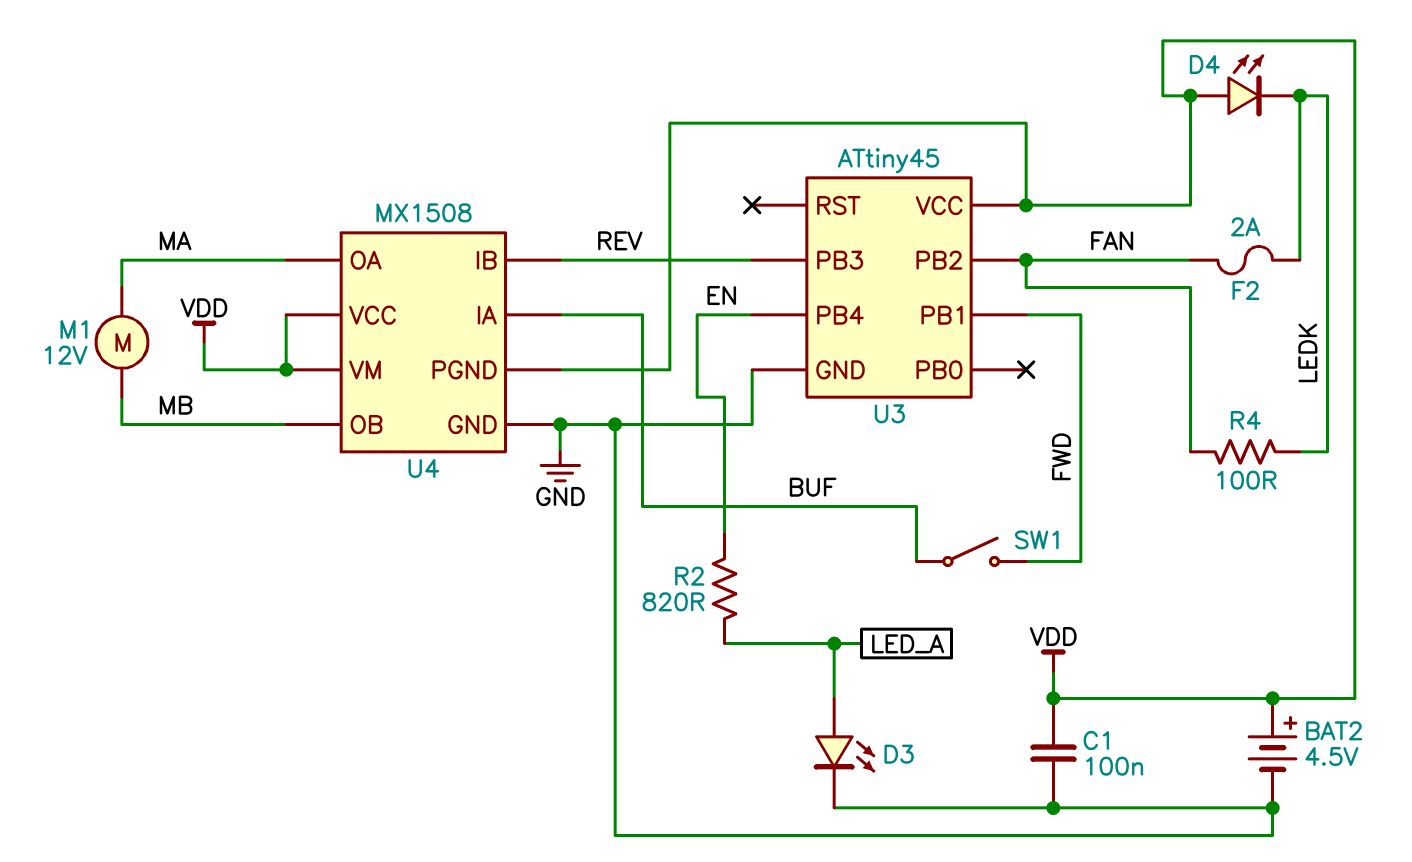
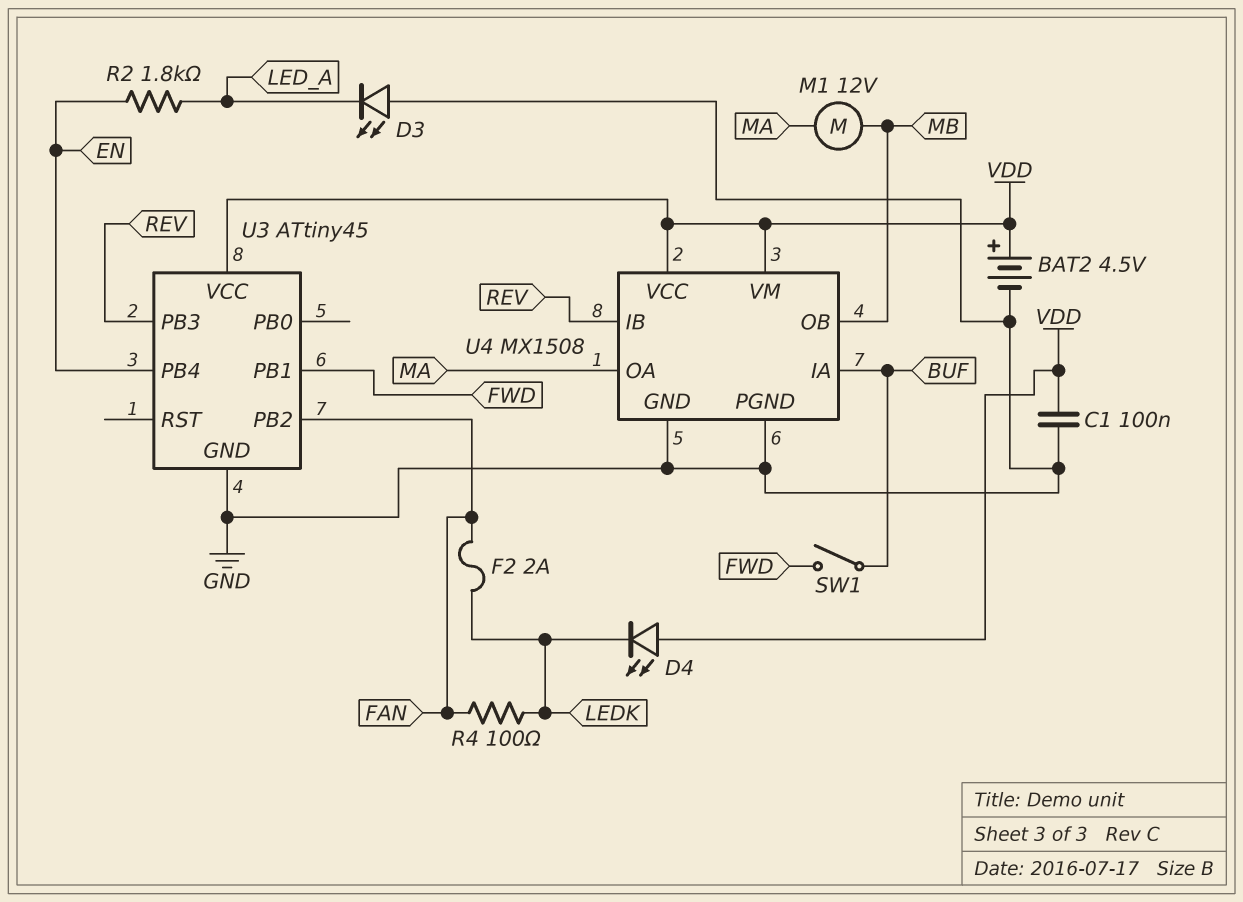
D3: LED (A LED_A, K GND) -> LED (A GND, K LED_A)
R2: 820 (EN, LED_A) -> 1.8k (EN, LED_A)
U4 pin PGND: VDD -> GND

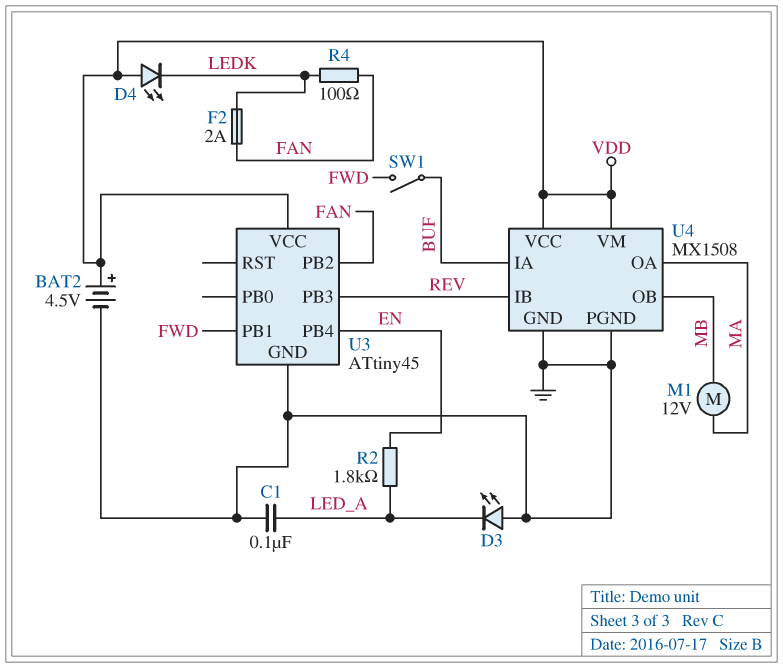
C1: 100nF (GND, VDD) -> 100nF (GND, LED_A)

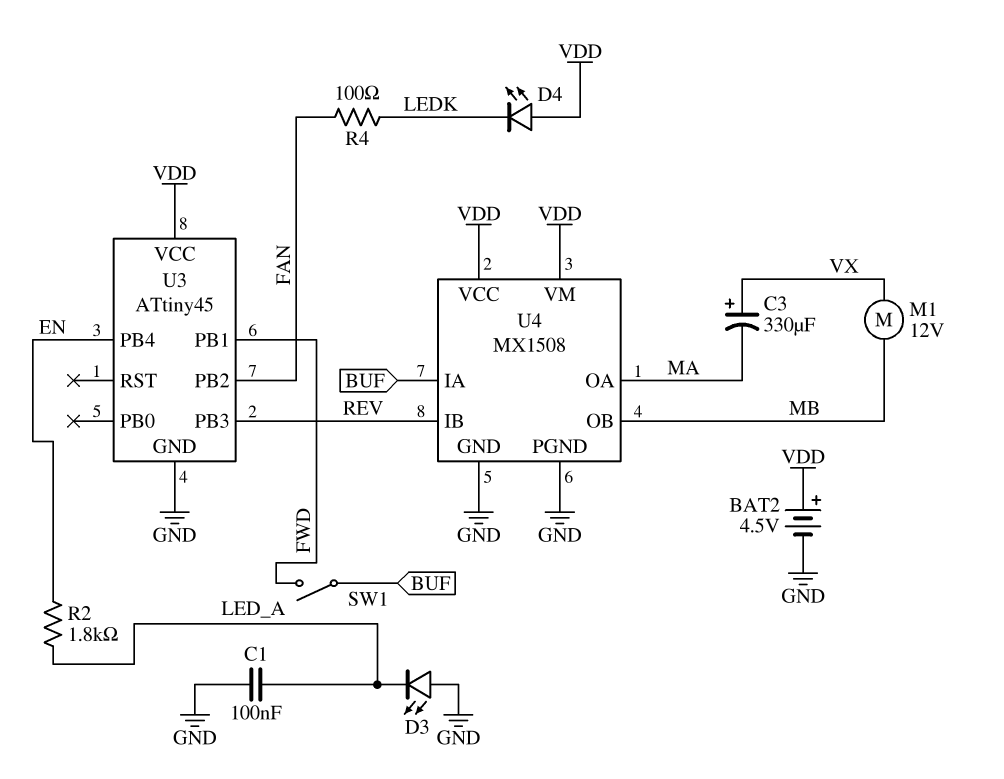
C3: none -> 330uF (plus VX, minus MA)
F2: 2A (FAN, LEDK) -> none
M1: motor 12V (MA, MB) -> motor 12V (MB, VX)

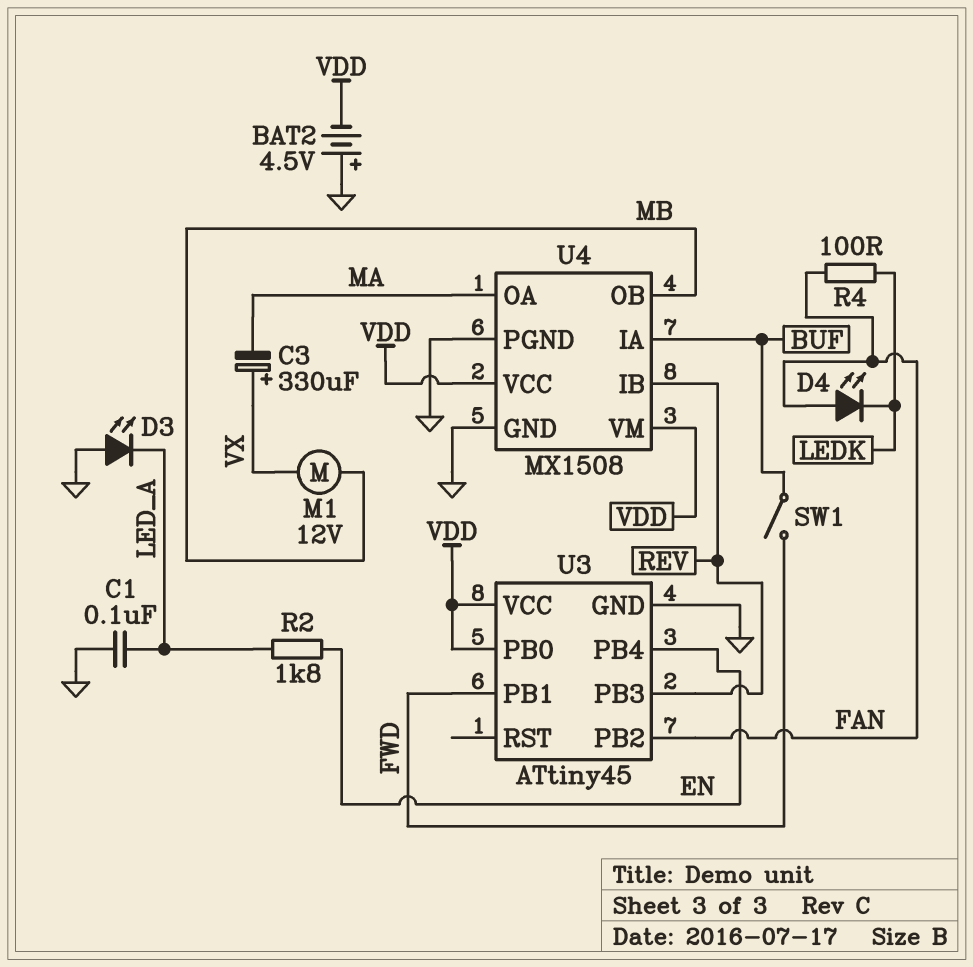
BAT2: 4.5V (plus VDD, minus GND) -> 4.5V (plus GND, minus VDD)
D4: LED (A VDD, K LEDK) -> LED (A FAN, K LEDK)
U3 pin PB0: none -> VDD

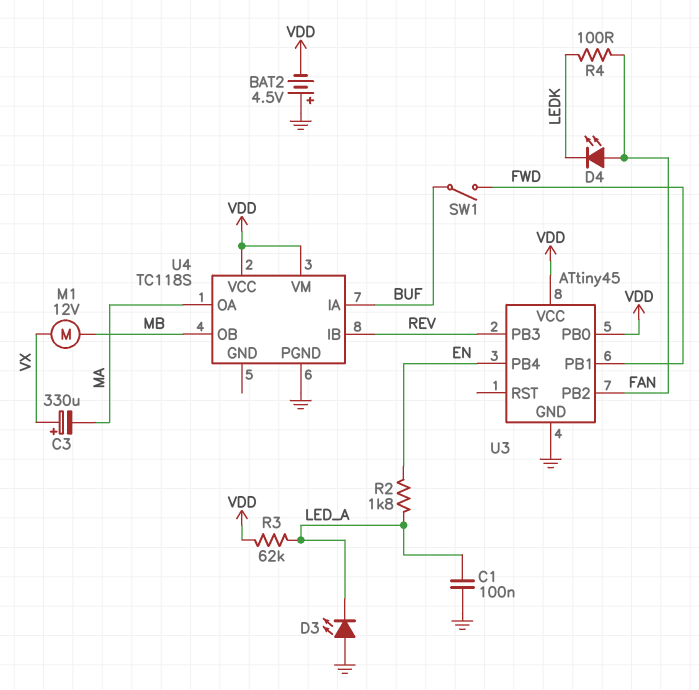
R3: none -> 62k (LED_A, VDD)
U4: MX1508 -> TC118S
U4 pin GND: GND -> none

